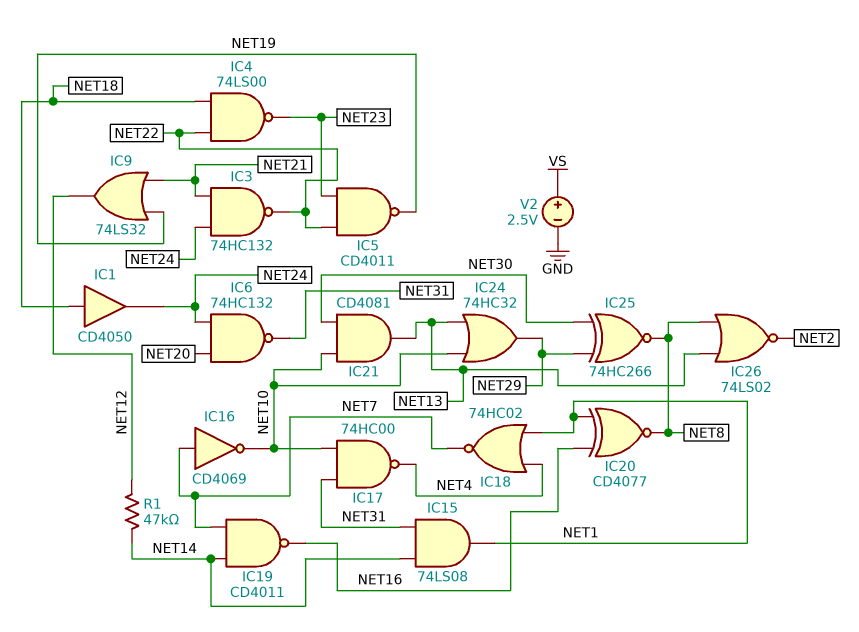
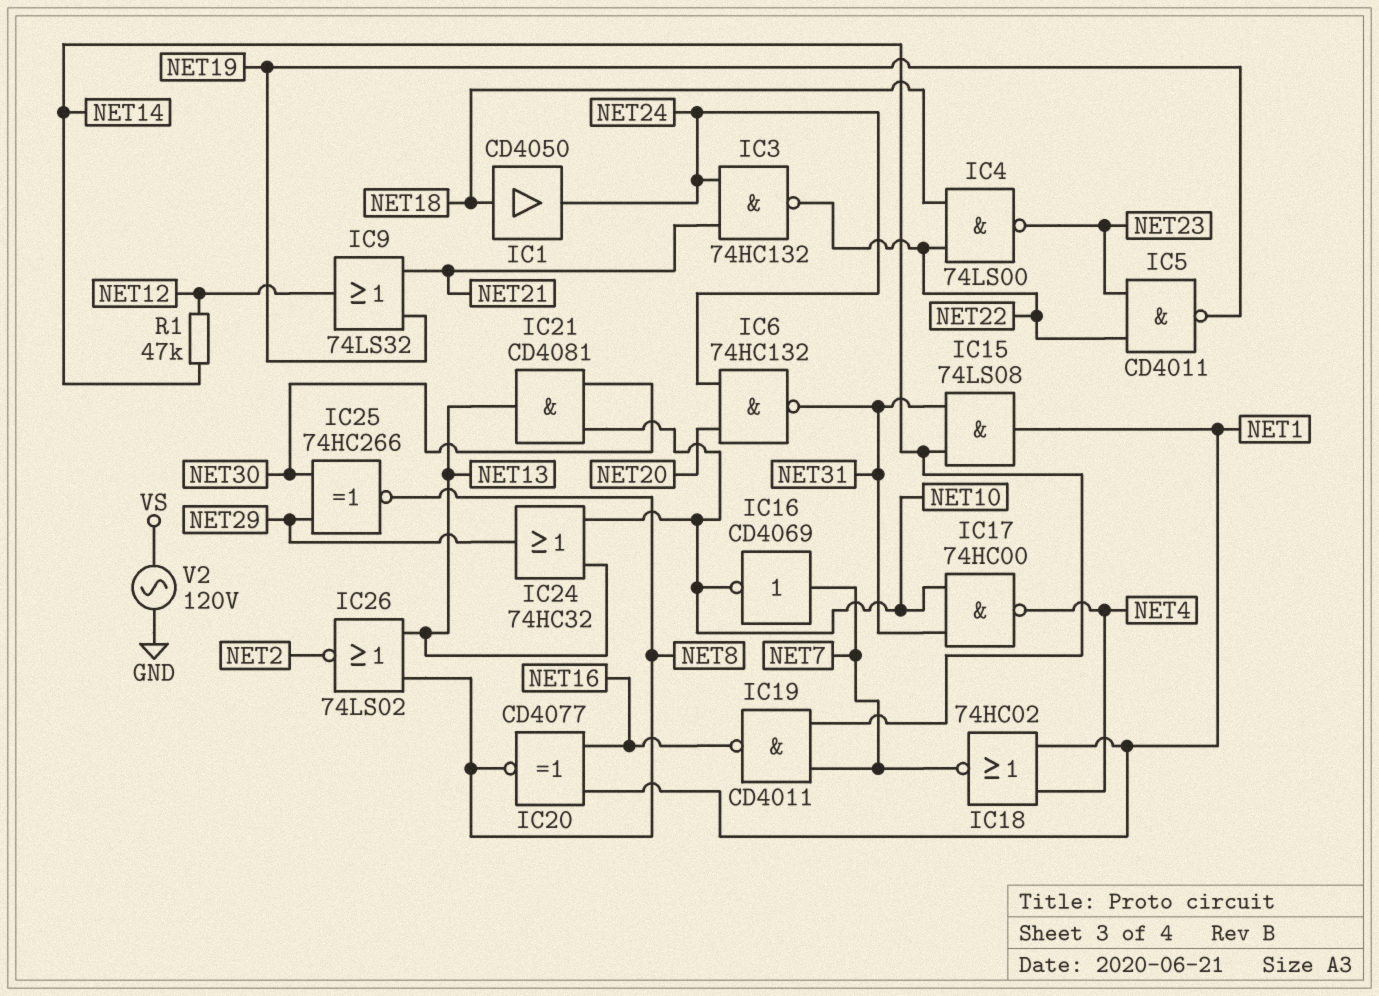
V2: 2.5V (plus VS, minus GND) -> AC 120V (GND, VS)

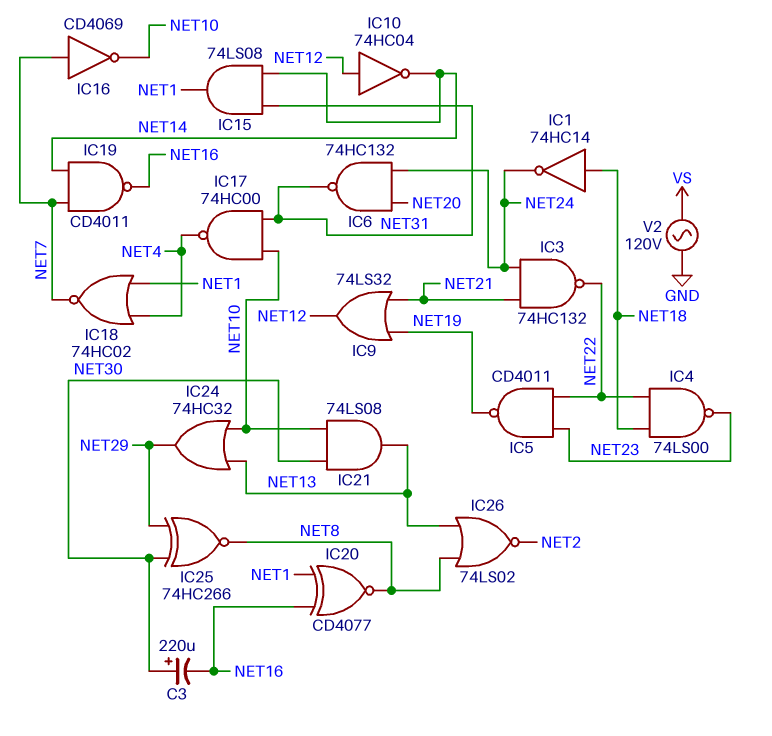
C3: none -> 220uF (plus NET30, minus NET16)
IC1: buffer CD4050 (in NET18, out NET24) -> NOT 74HC14 (in NET18, out NET24)
IC10: none -> NOT 74HC04 (in NET12, out NET14)
IC21: AND CD4081 (in NET10, in NET30, out NET13) -> AND 74LS08 (in NET10, in NET30, out NET13)
R1: 47k (NET12, NET14) -> none

